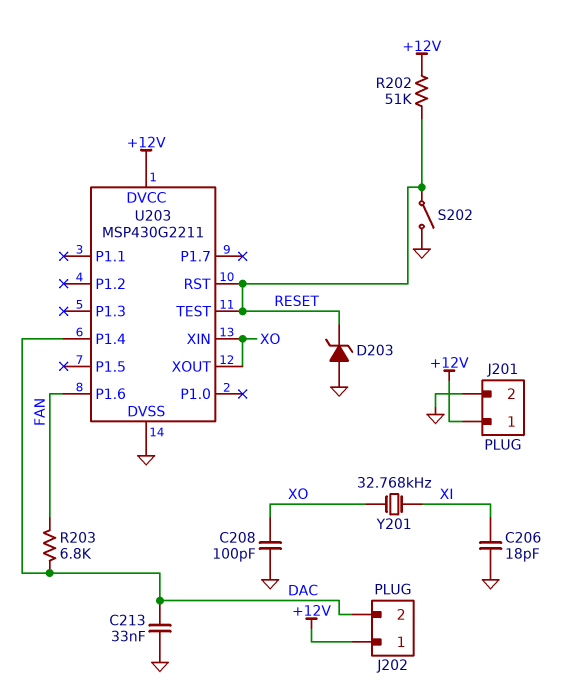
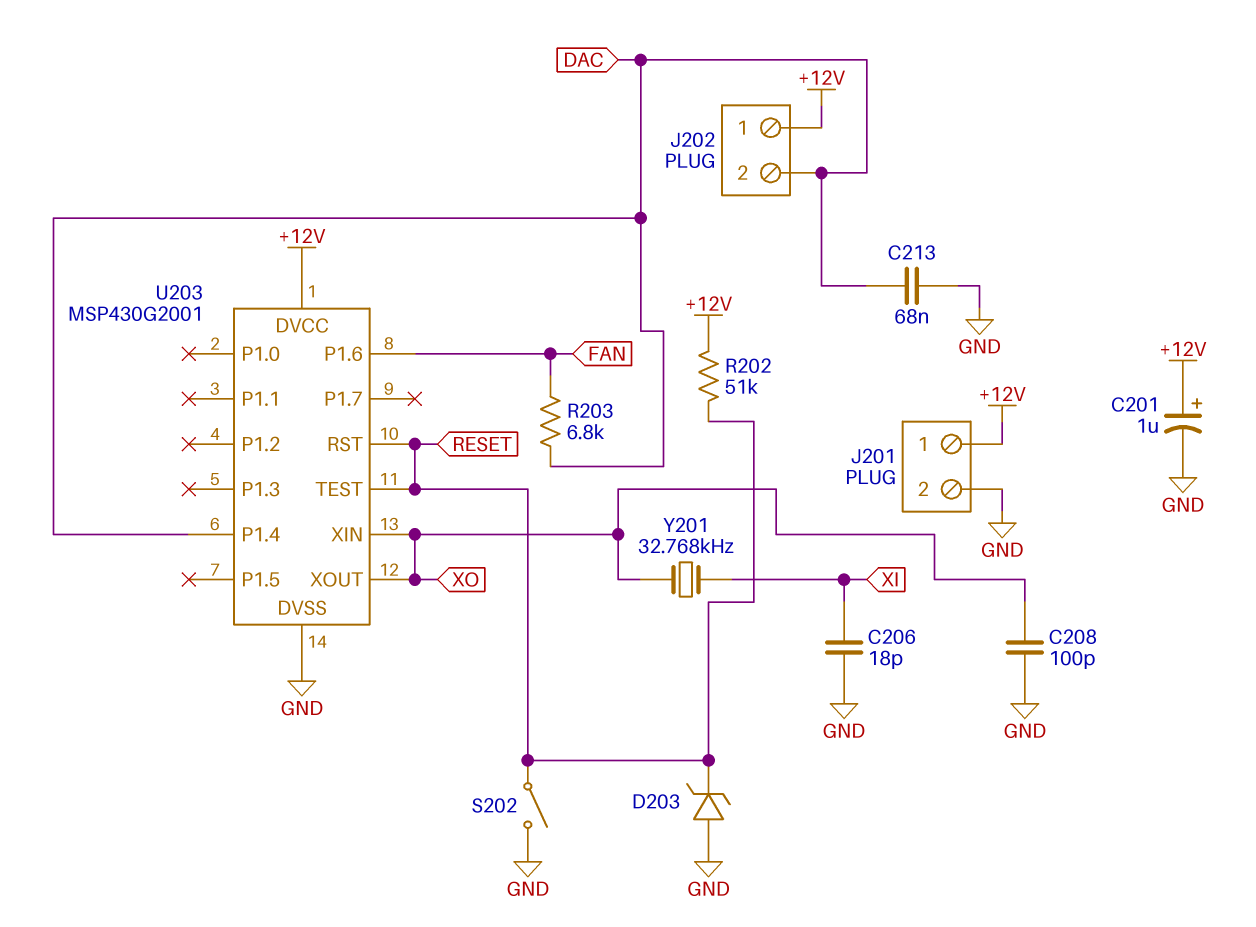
C201: none -> 1uF (plus +12V, minus GND)
C213: 33nF (DAC, GND) -> 68nF (DAC, GND)
U203: MSP430G2211 -> MSP430G2001

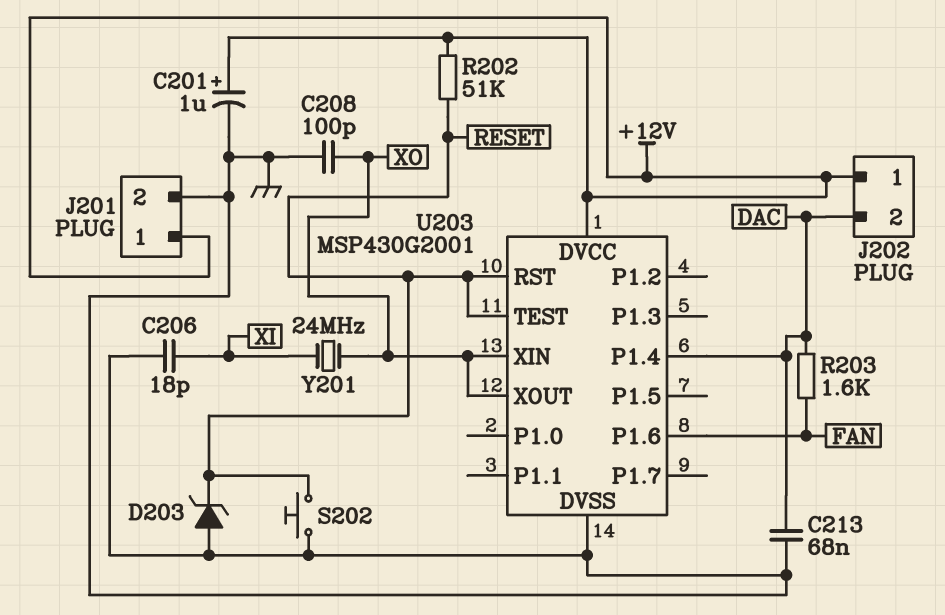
R203: 6.8k (DAC, FAN) -> 1.6k (DAC, FAN)
S202: switch (GND, RESET) -> button (GND, RESET)
Y201: 32.768kHz (XI, XO) -> 24MHz (XI, XO)

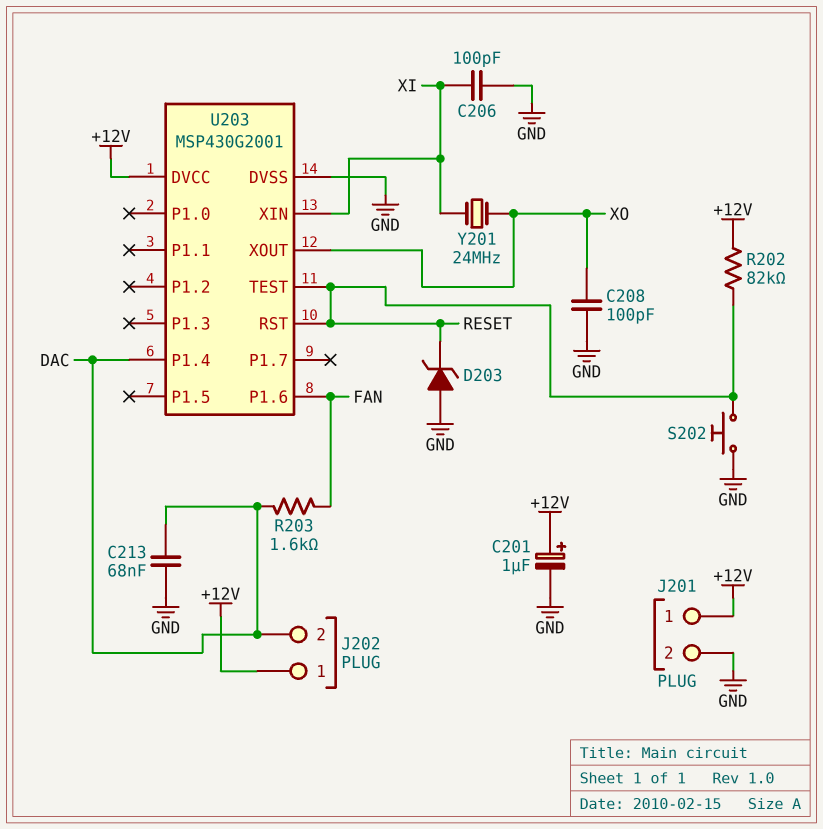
C206: 18pF (GND, XI) -> 100pF (GND, XI)
R202: 51k (+12V, RESET) -> 82k (+12V, RESET)
U203 pin XIN: XO -> XI

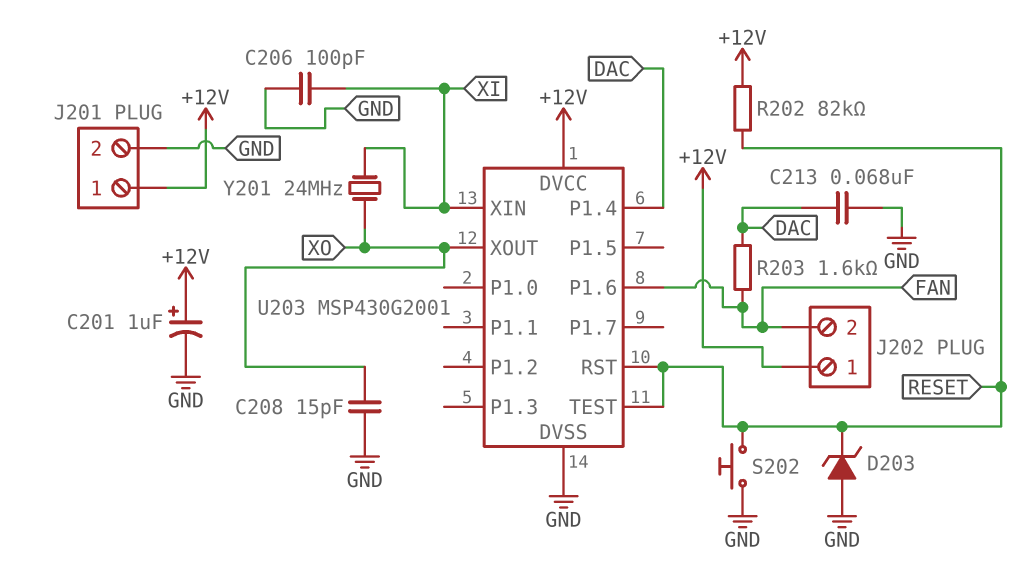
C208: 100pF (GND, XO) -> 15pF (GND, XO)
J202 pin 2: DAC -> FAN

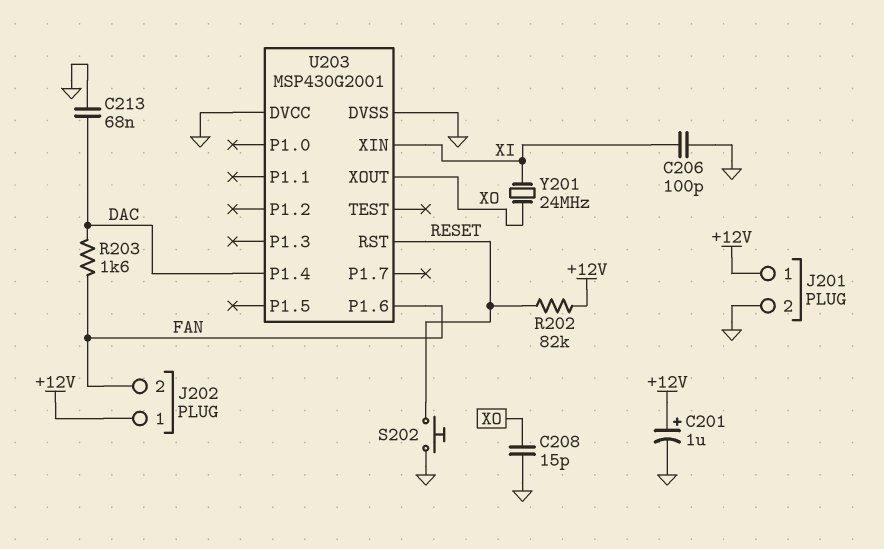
D203: zener (A GND, K RESET) -> none
U203 pin DVCC: +12V -> GND
U203 pin TEST: RESET -> none

